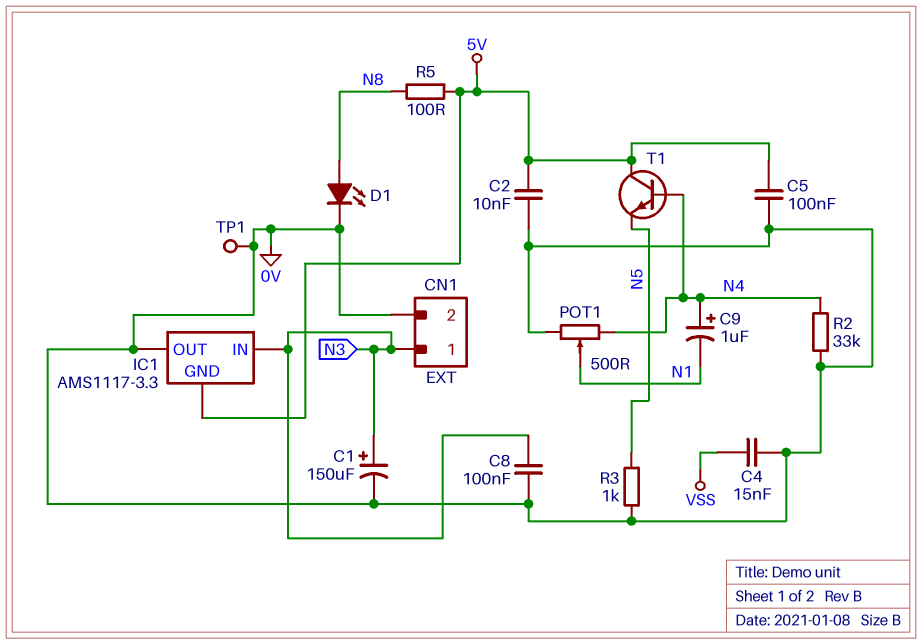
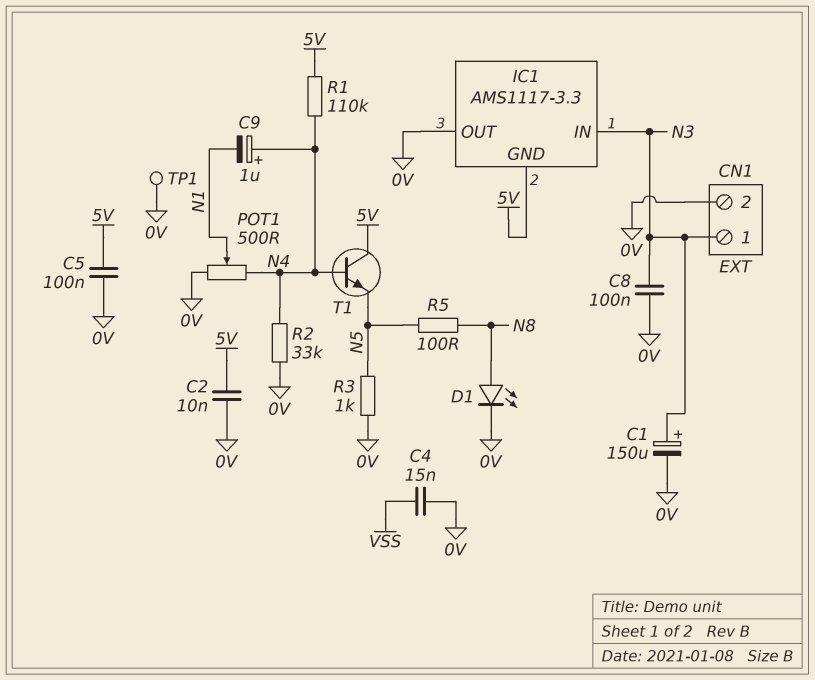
R1: none -> 110k (5V, N4)
R5: 100 (5V, N8) -> 100 (N5, N8)

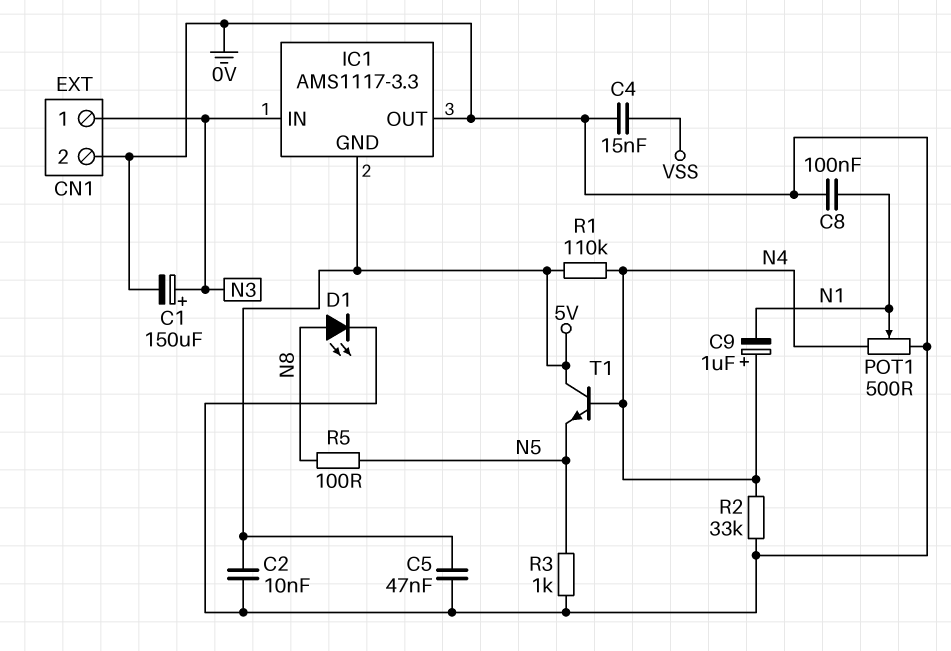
C5: 100nF (0V, 5V) -> 47nF (0V, 5V)
C8: 100nF (0V, N3) -> 100nF (0V, N1)
TP1: test point (0V) -> none

